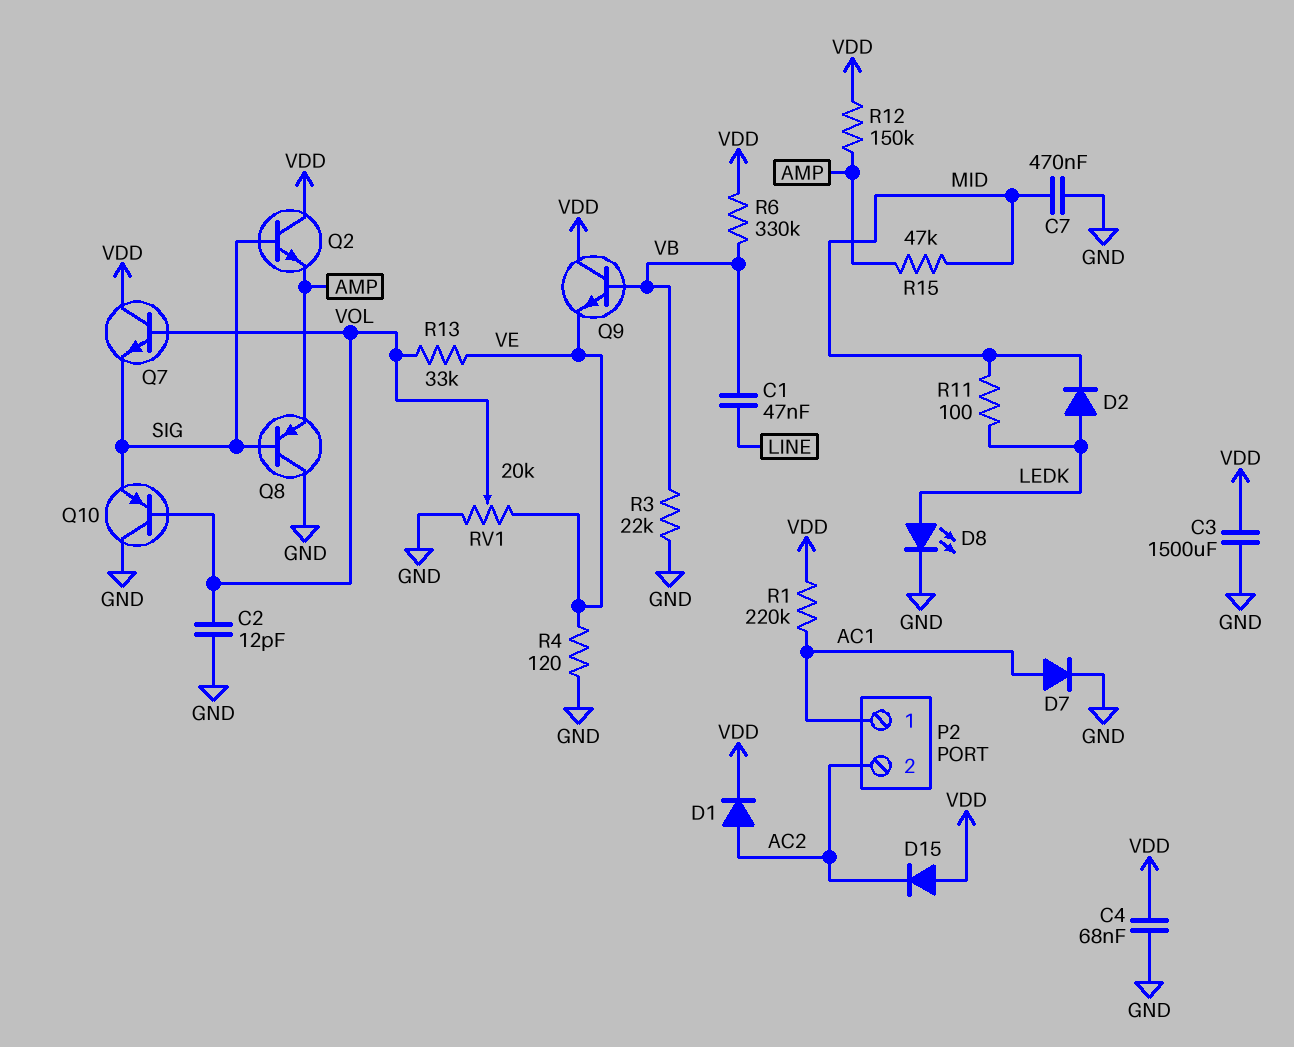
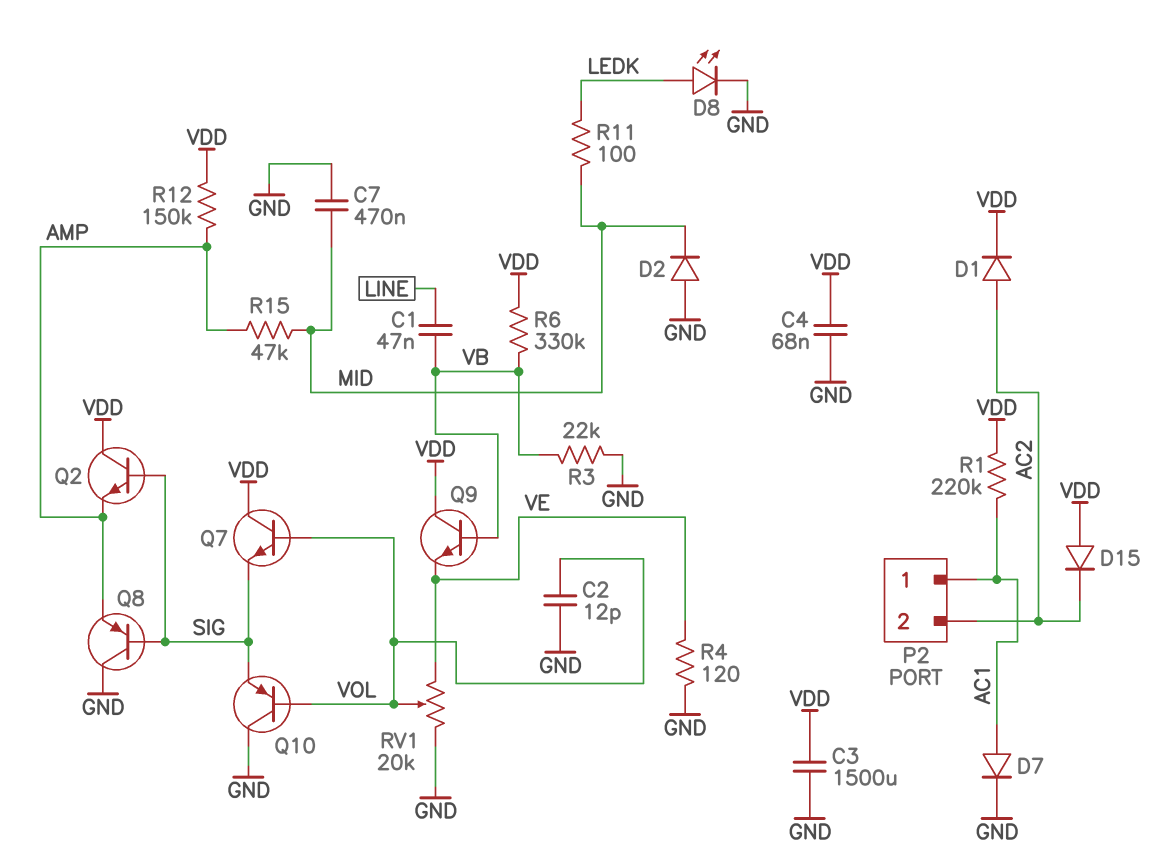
D2: diode (A LEDK, K MID) -> diode (A GND, K MID)
R13: 33k (VE, VOL) -> none

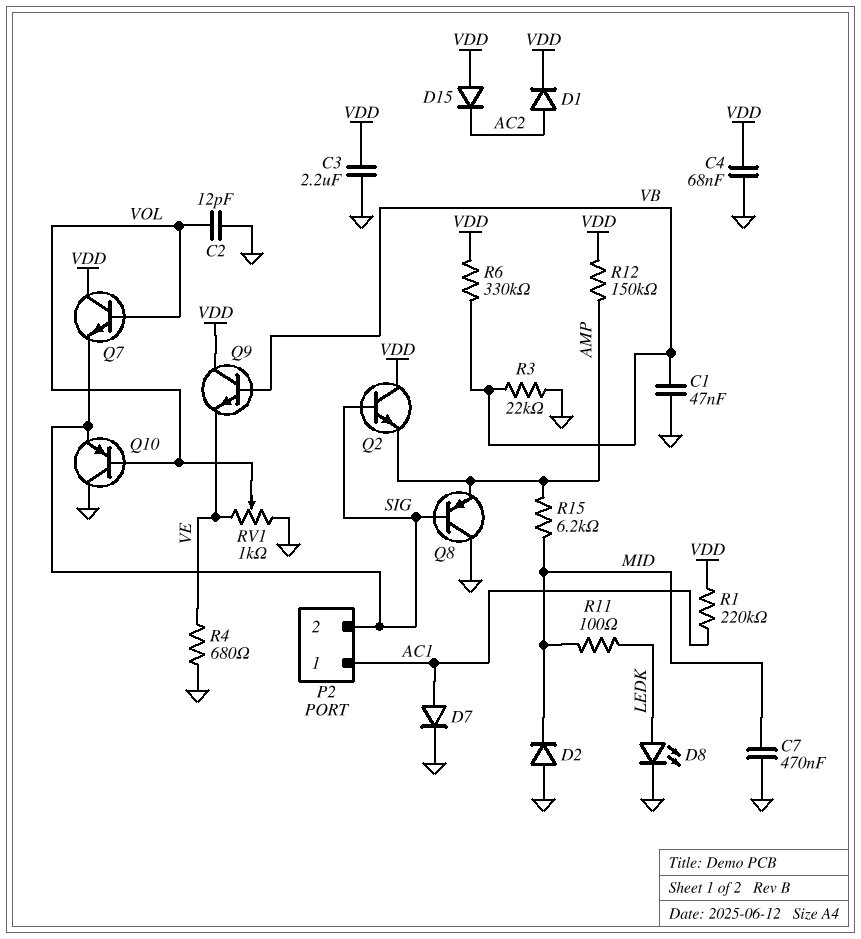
C1: 47nF (LINE, VB) -> 47nF (GND, VB)
C3: 1500uF (GND, VDD) -> 2.2uF (GND, VDD)
P2 pin 2: AC2 -> SIG
R4: 120 (GND, VE) -> 680 (GND, VE)
R15: 47k (AMP, MID) -> 6.2k (AMP, MID)
RV1: 20k (GND, VE, wiper VOL) -> 1k (GND, VE, wiper VOL)

